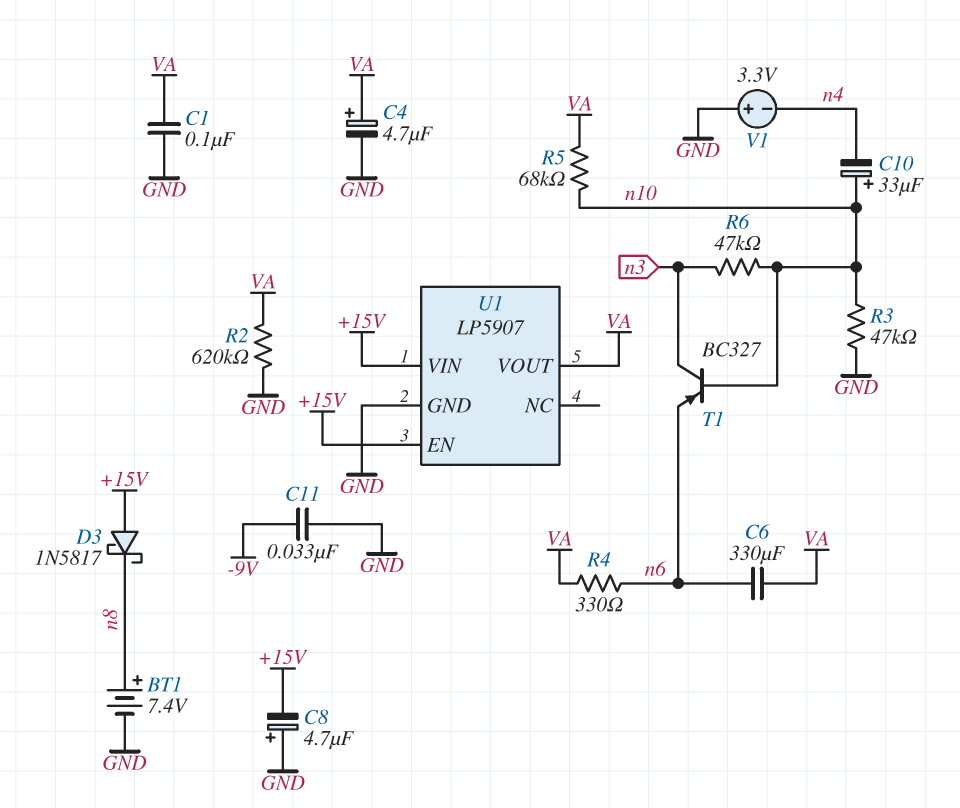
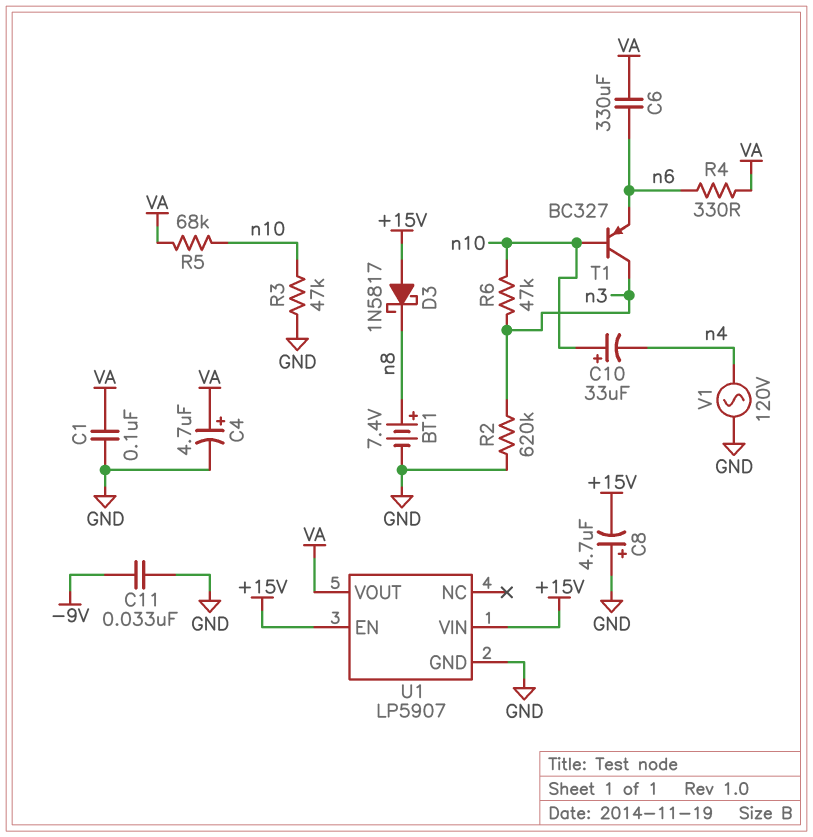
R2: 620k (GND, VA) -> 620k (GND, n3)
V1: 3.3V (plus GND, minus n4) -> AC 120V (GND, n4)

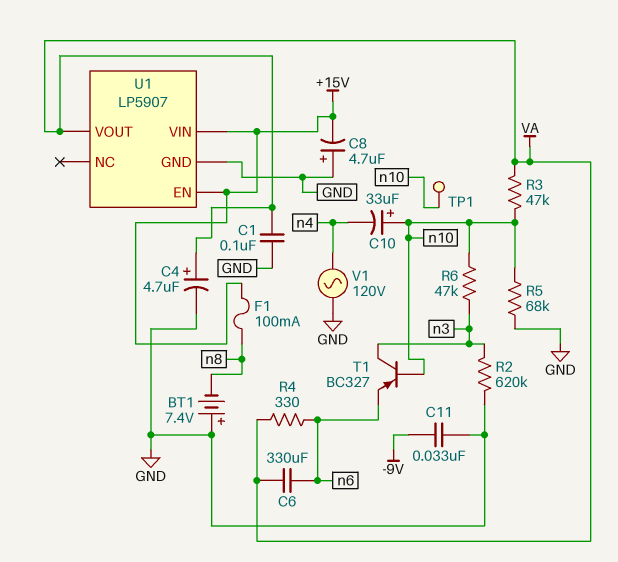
BT1: 7.4V (plus n8, minus GND) -> 7.4V (plus GND, minus n8)
D3: schottky 1N5817 (A +15V, K n8) -> none
F1: none -> 100mA (+15V, n8)
R3: 47k (GND, n10) -> 47k (VA, n10)
R5: 68k (VA, n10) -> 68k (GND, n10)
TP1: none -> test point (n10)

